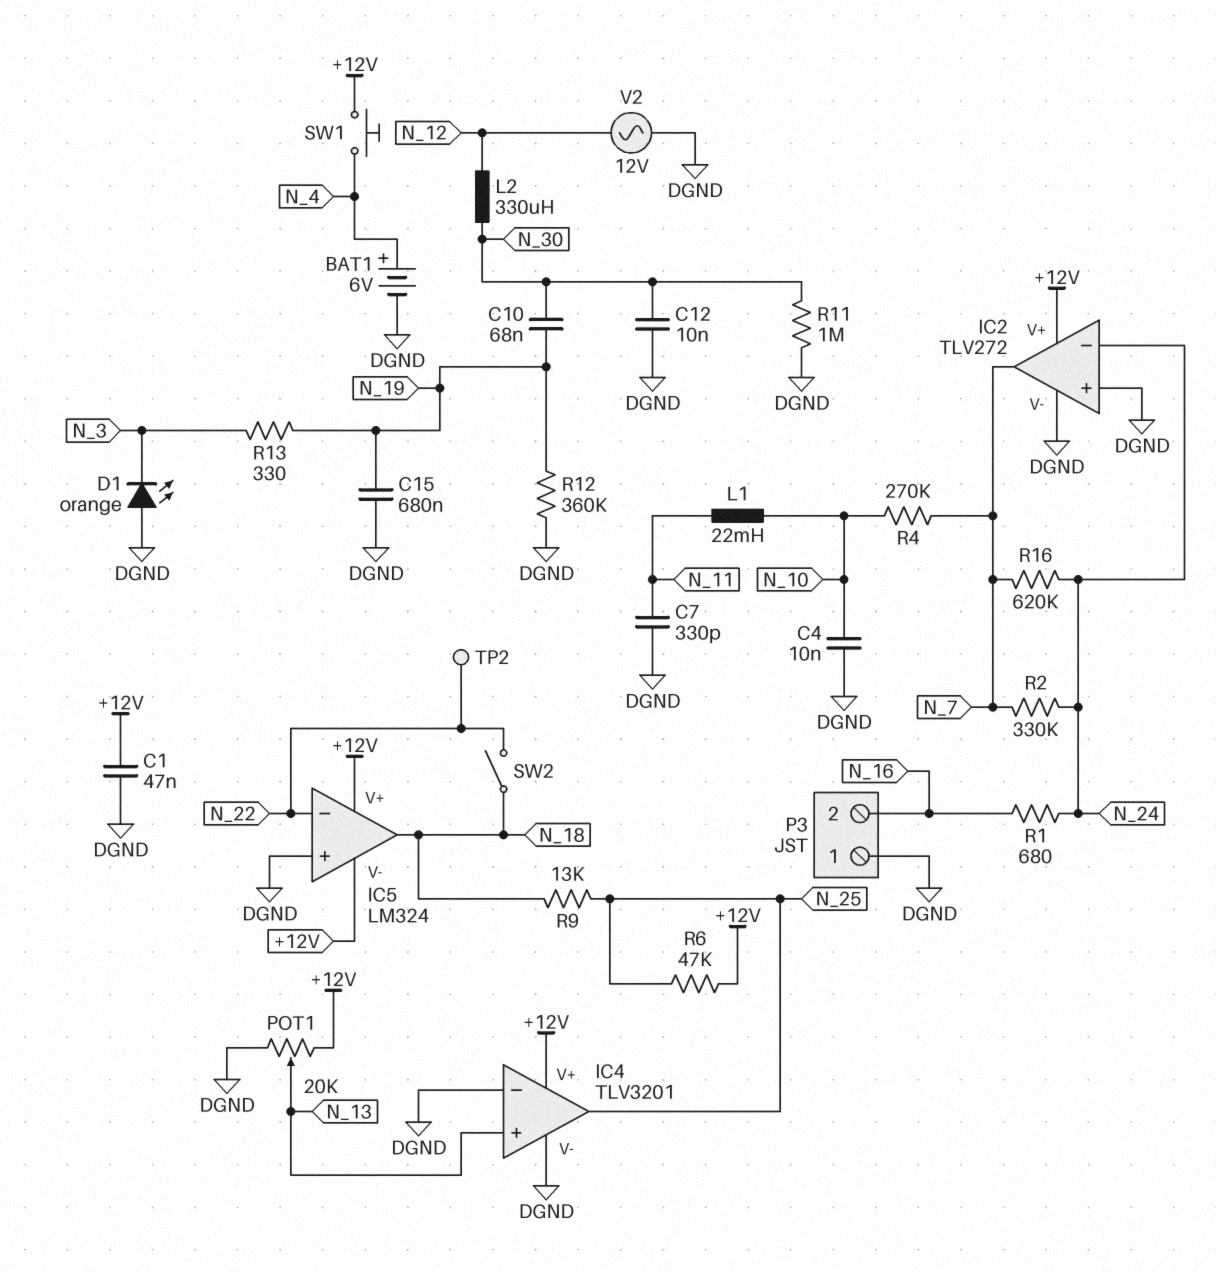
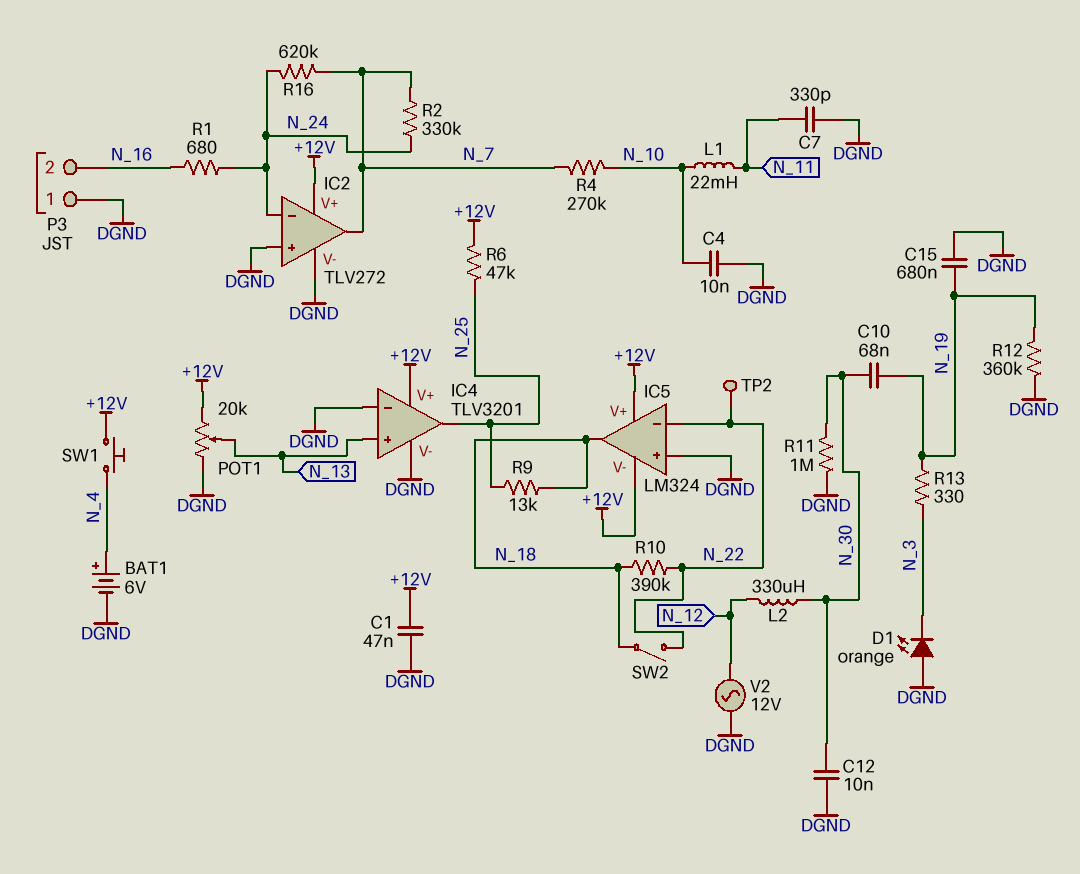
R10: none -> 390k (N_18, N_22)

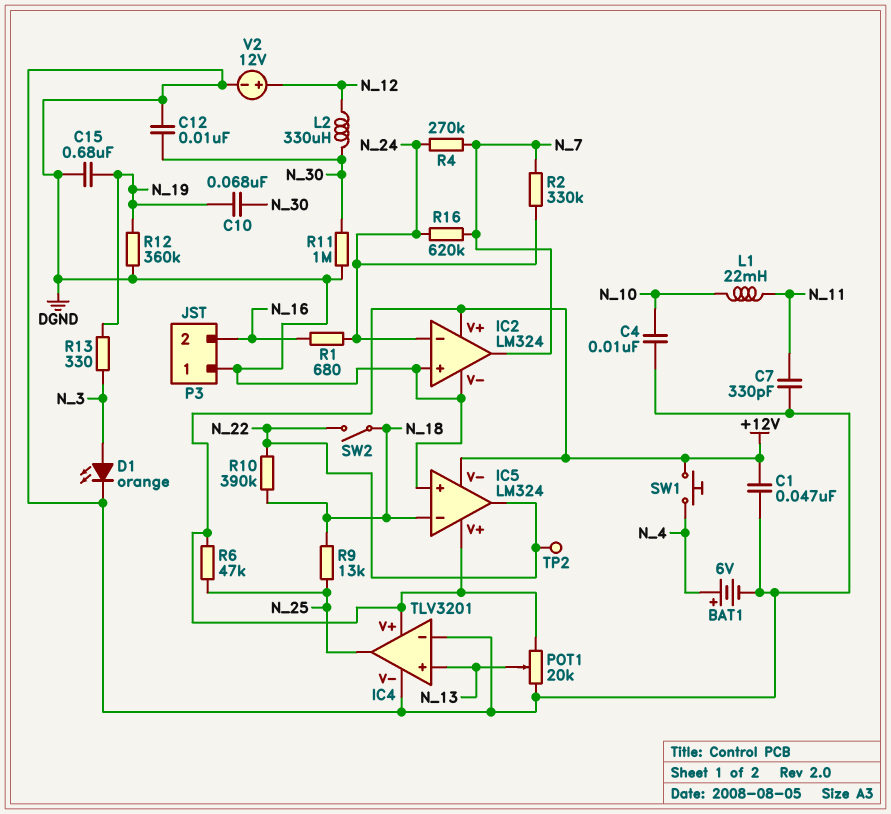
D1: LED orange (A DGND, K N_3) -> LED orange (A N_3, K DGND)
IC2: TLV272 -> LM324
IC5 pin in-: N_22 -> N_18
IC5 pin out: N_18 -> N_22
R4: 270k (N_7, N_10) -> 270k (N_7, N_24)
V2: AC 12V (DGND, N_12) -> 12V (plus N_12, minus DGND)

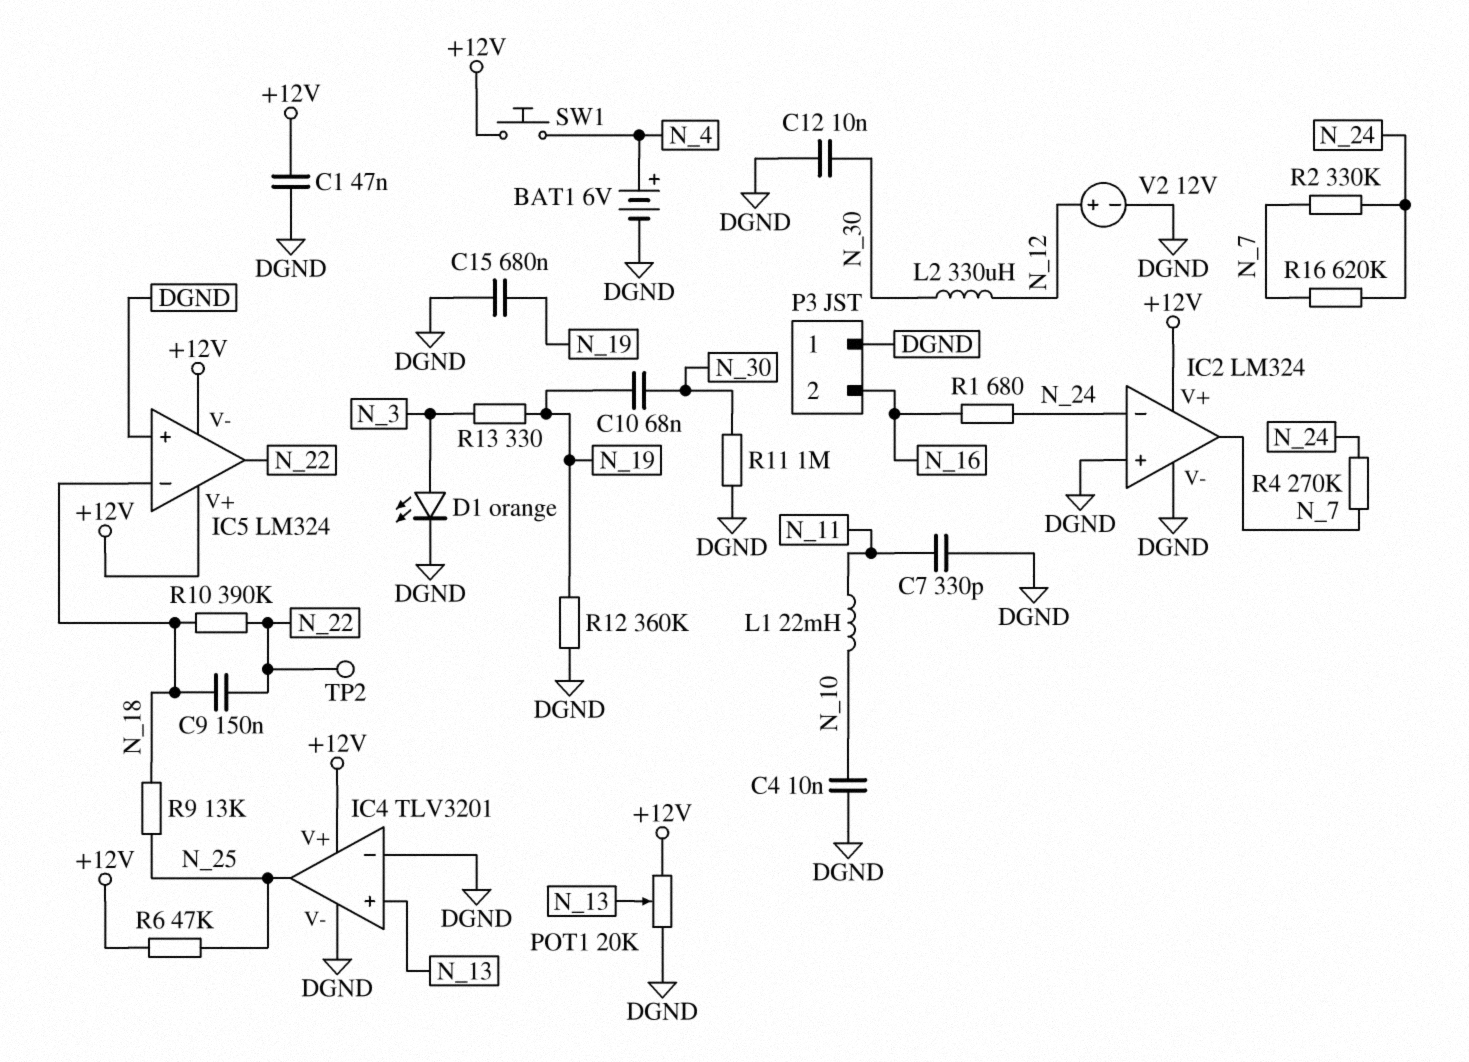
C9: none -> 150nF (N_18, N_22)
SW2: switch (N_18, N_22) -> none

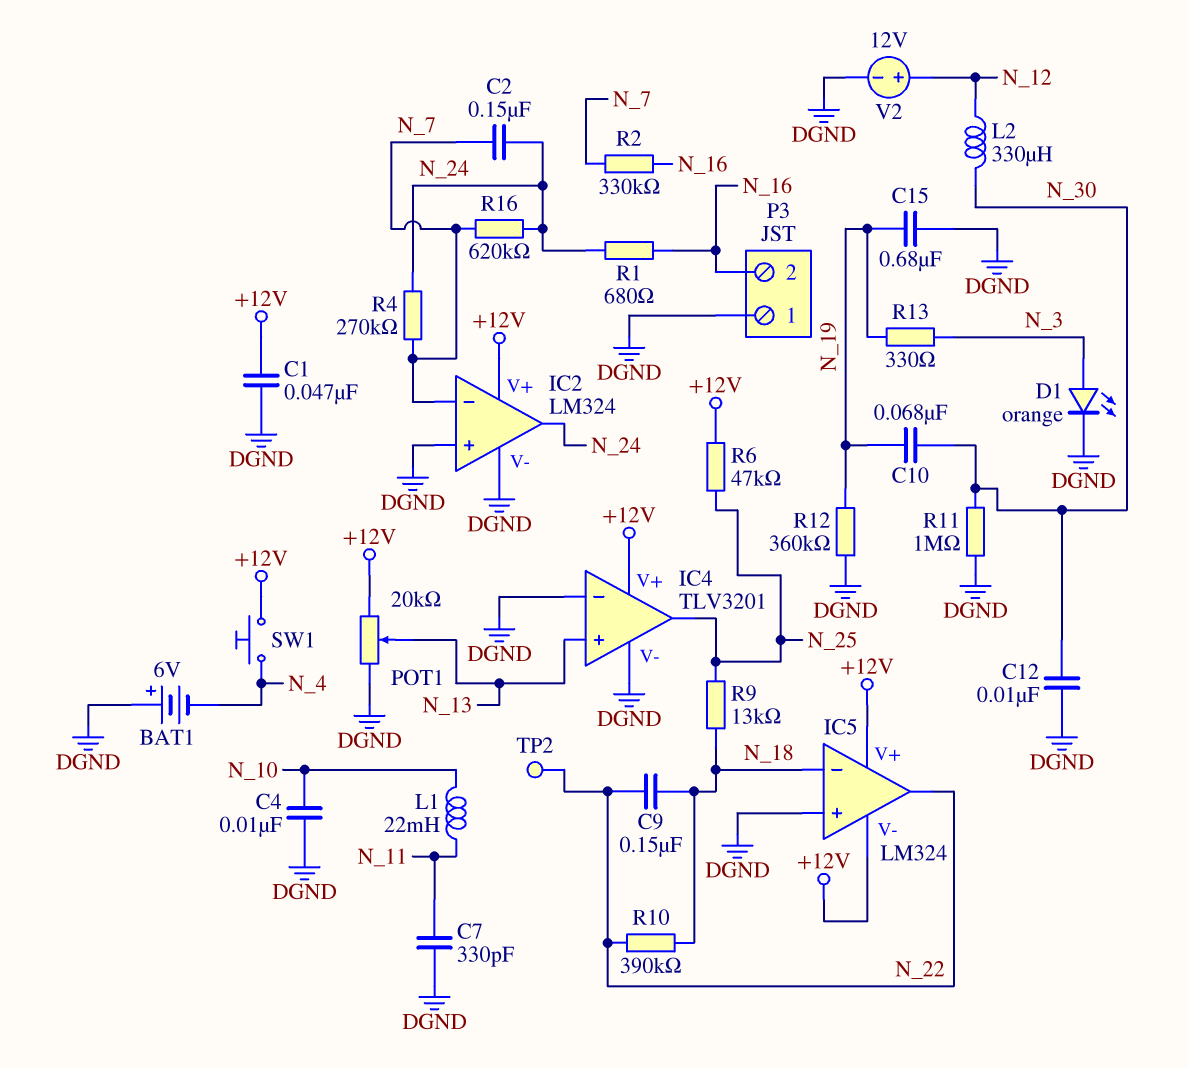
BAT1: 6V (plus N_4, minus DGND) -> 6V (plus DGND, minus N_4)
C2: none -> 150nF (N_7, N_24)
IC2 pin in-: N_24 -> N_7
IC2 pin out: N_7 -> N_24
R2: 330k (N_7, N_24) -> 330k (N_7, N_16)

